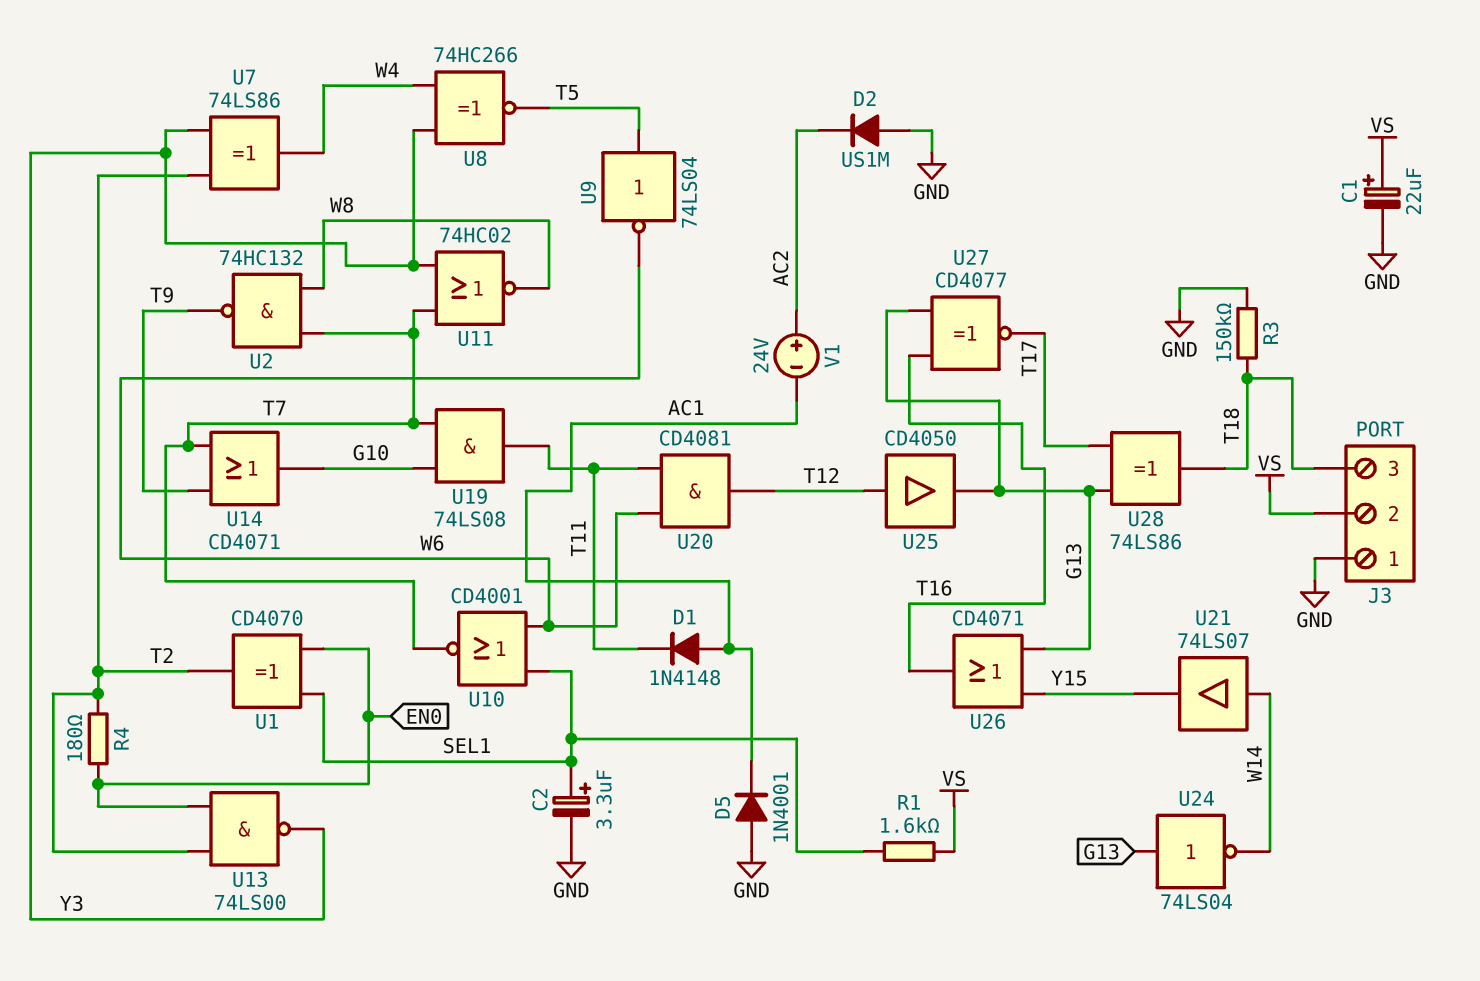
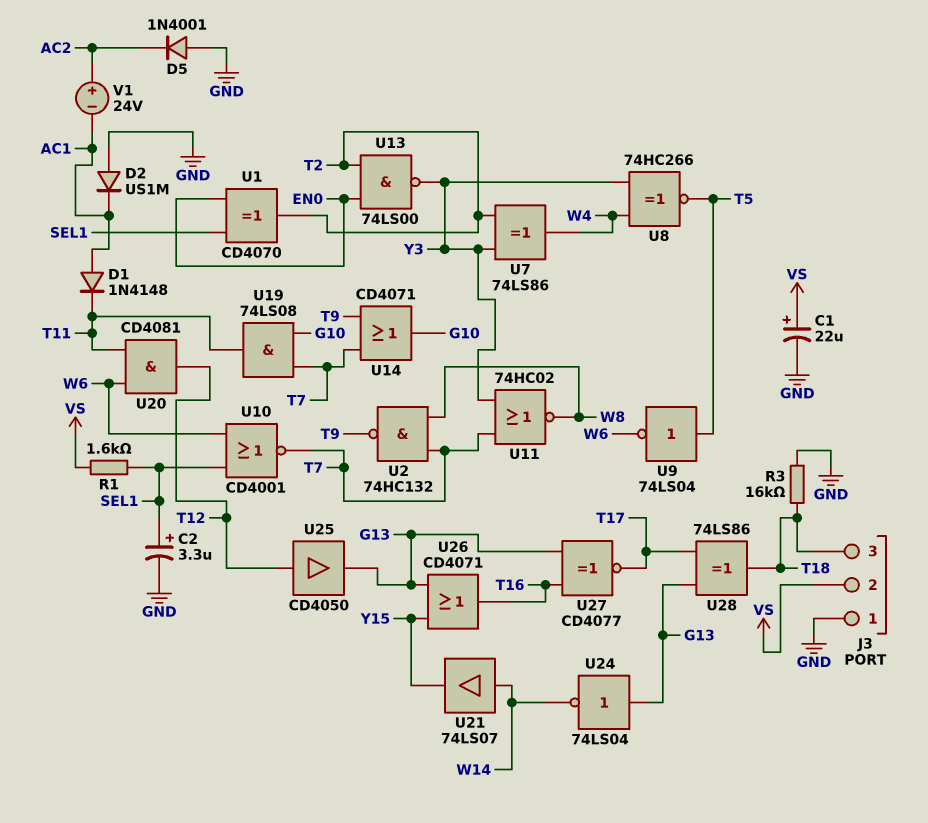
D2: diode US1M (A GND, K AC2) -> diode US1M (A GND, K AC1)
D5: diode 1N4001 (A GND, K AC1) -> diode 1N4001 (A GND, K AC2)
R3: 150k (GND, T18) -> 16k (GND, T18)
R4: 180 (EN0, T2) -> none

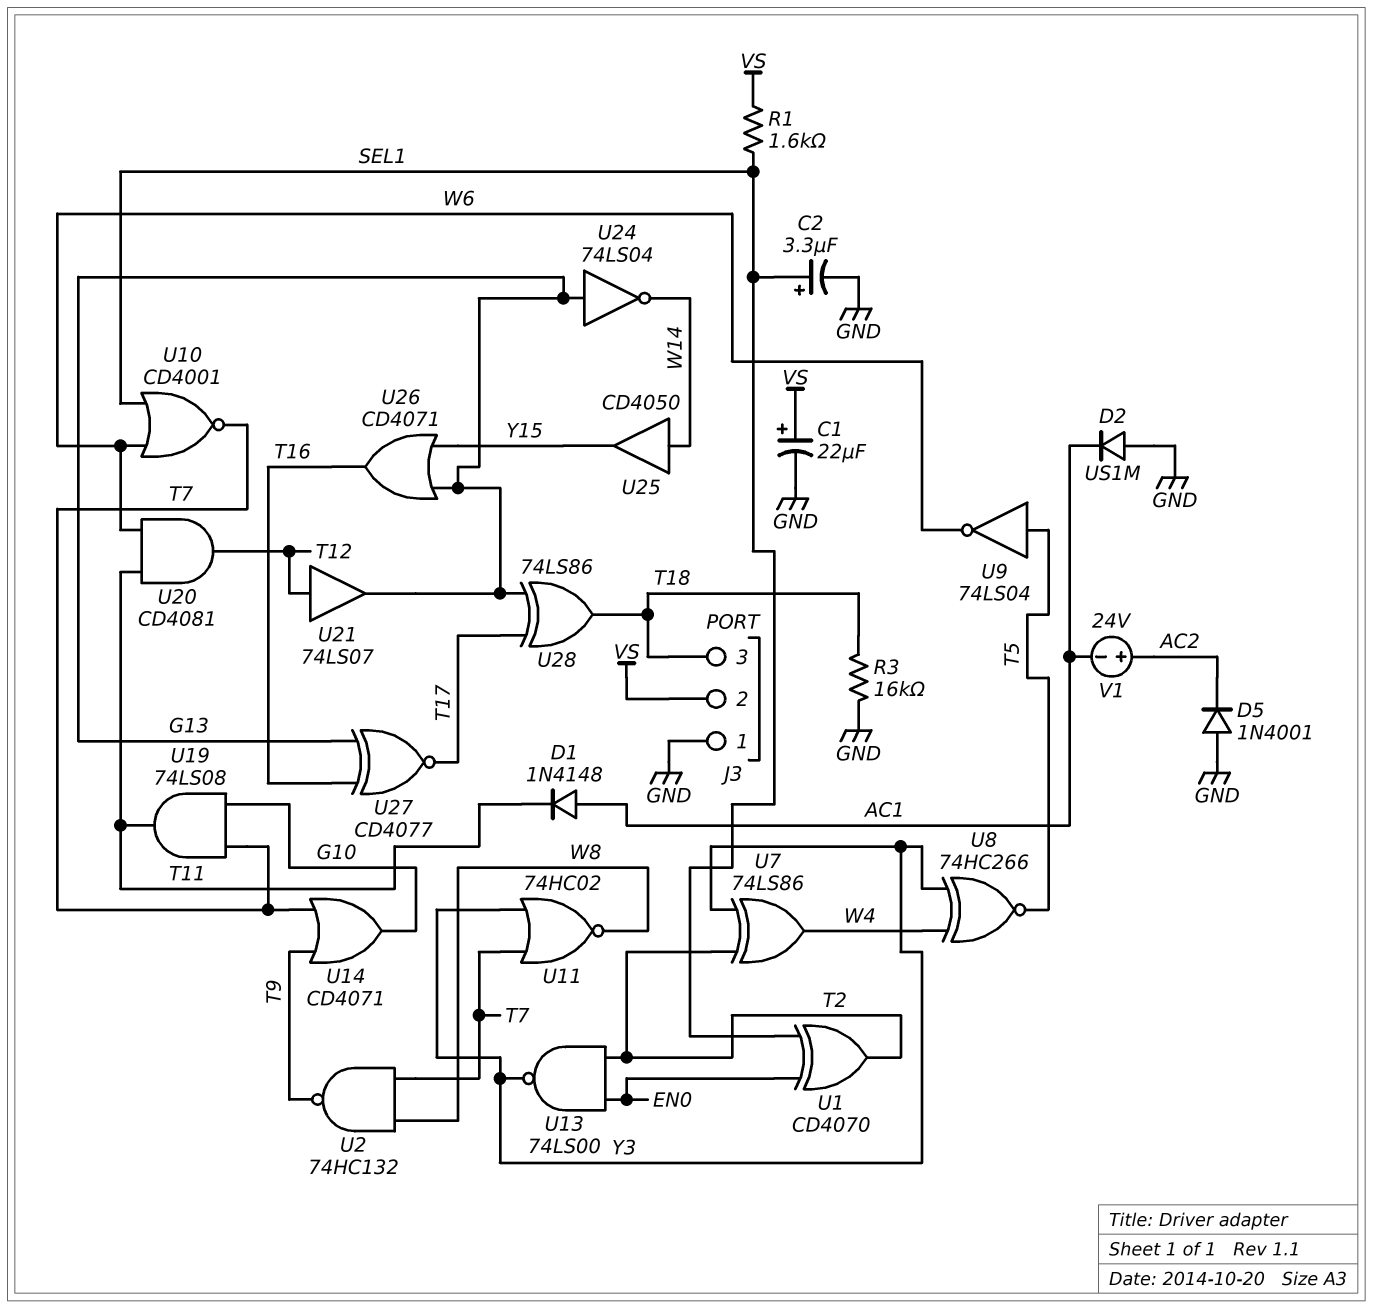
U21: buffer 74LS07 (in W14, out Y15) -> buffer 74LS07 (in T12, out G13)
U25: buffer CD4050 (in T12, out G13) -> buffer CD4050 (in W14, out Y15)

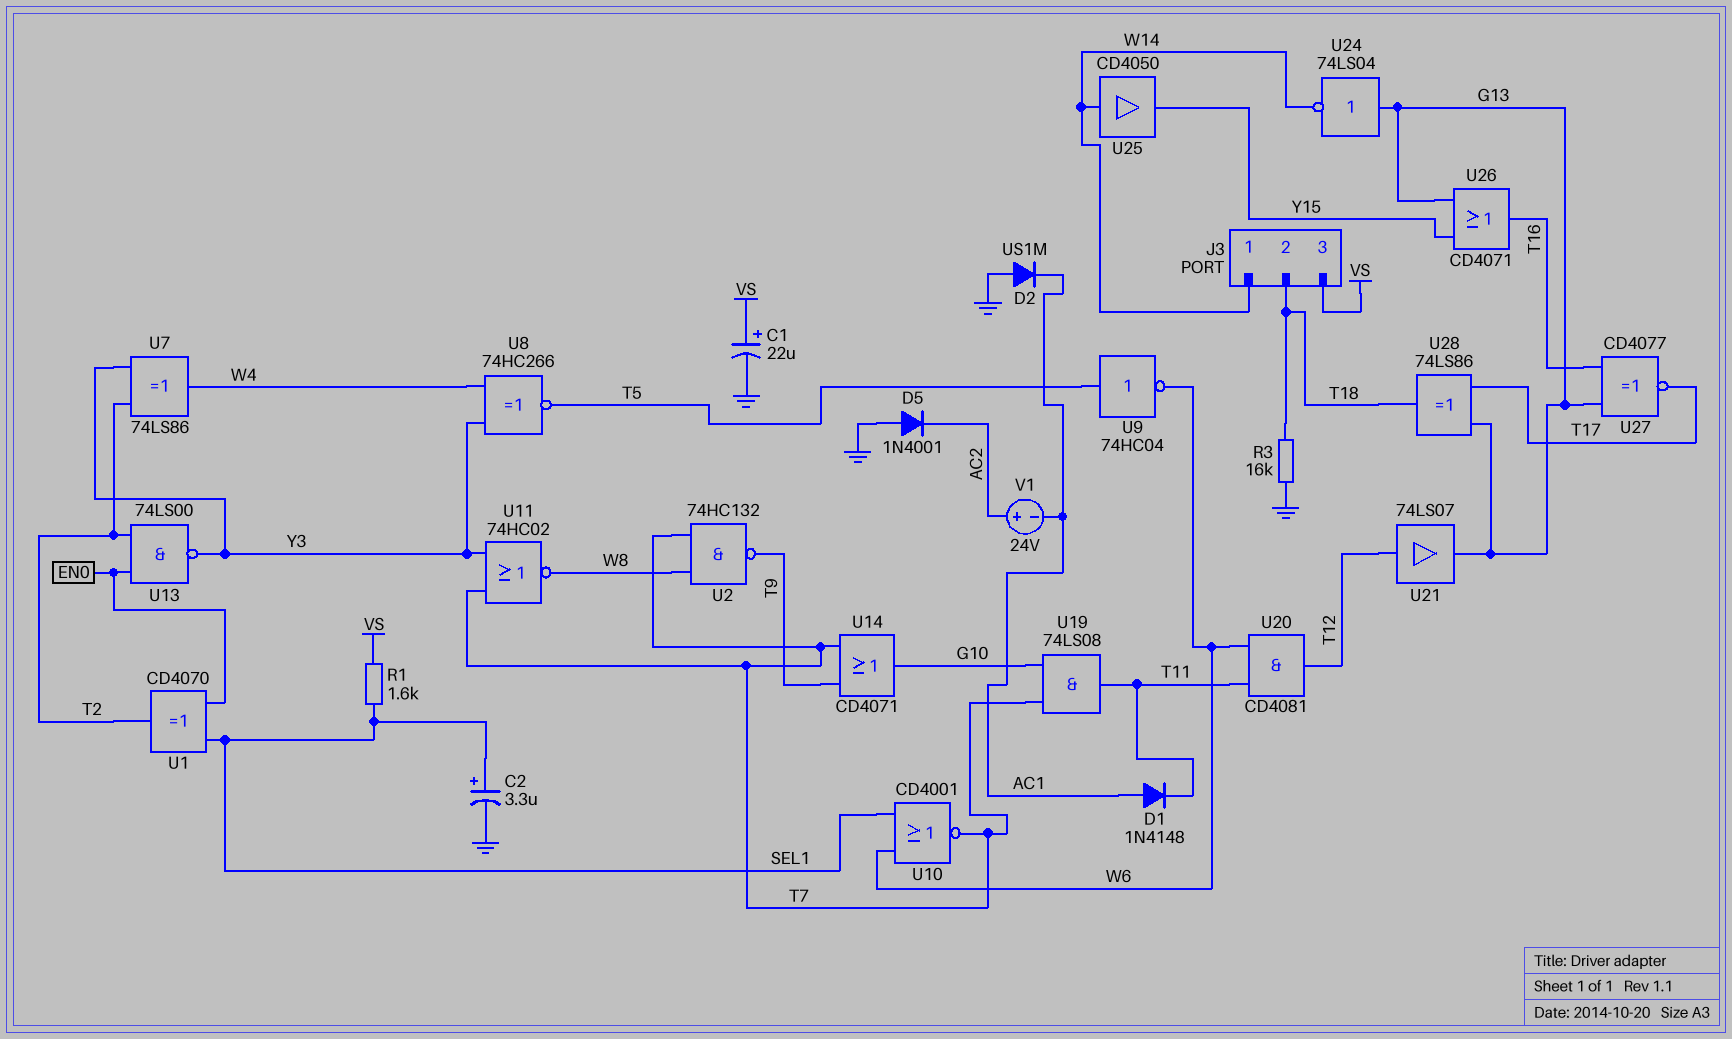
J3 pin 1: GND -> W14
J3 pin 2: VS -> T18
J3 pin 3: T18 -> VS
U9: NOT 74LS04 (in T5, out W6) -> NOT 74HC04 (in T5, out W6)

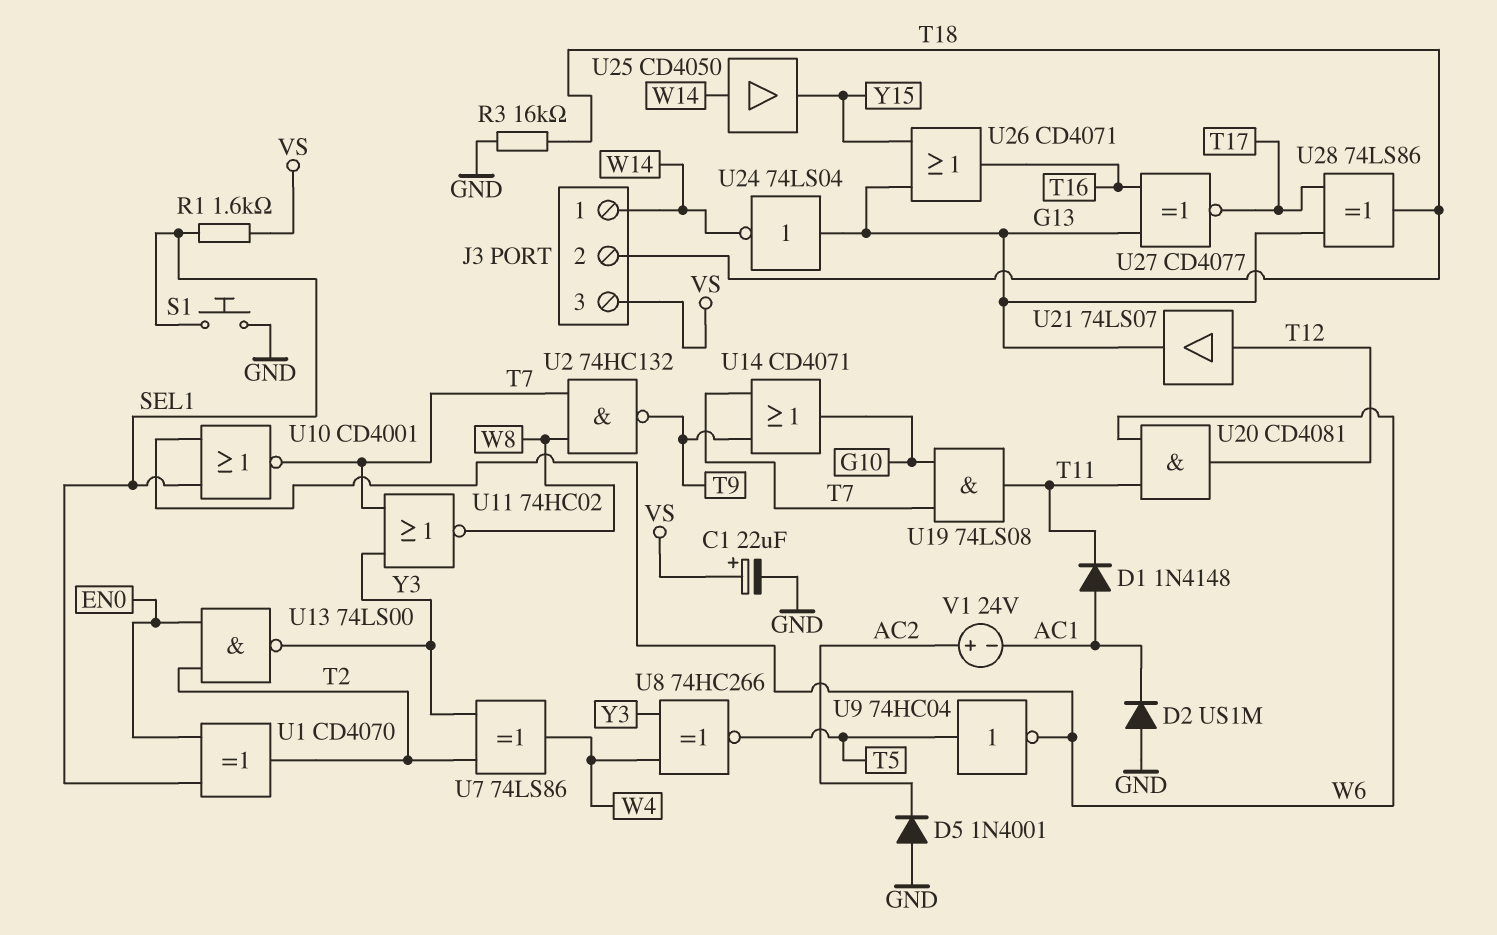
C2: 3.3uF (plus SEL1, minus GND) -> none
S1: none -> button (GND, SEL1)

